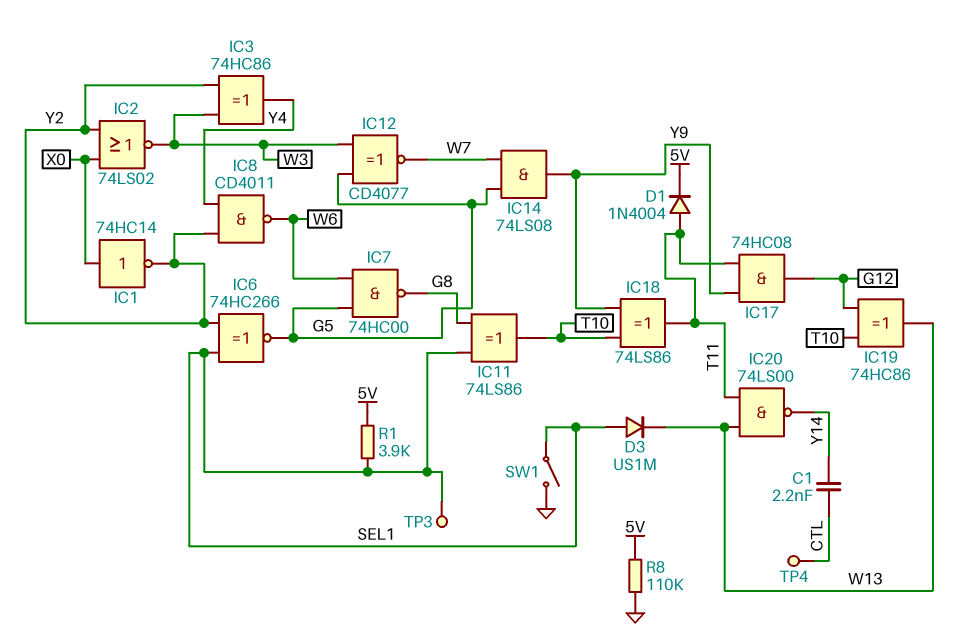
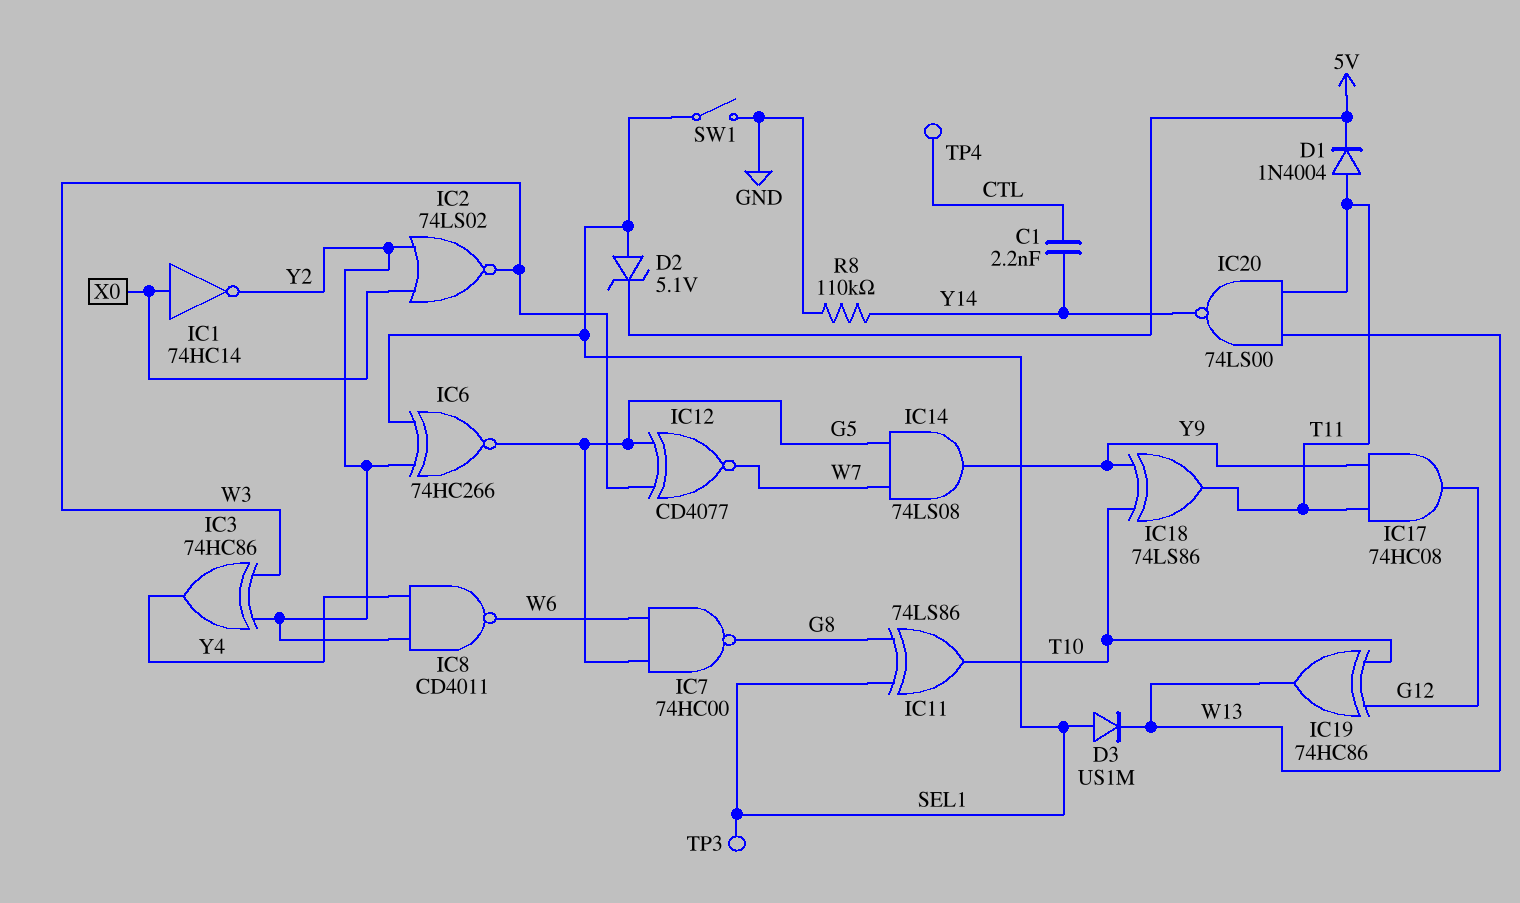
D2: none -> zener 5.1V (A SEL1, K 5V)
R1: 3.9k (5V, SEL1) -> none
R8: 110k (5V, GND) -> 110k (GND, Y14)

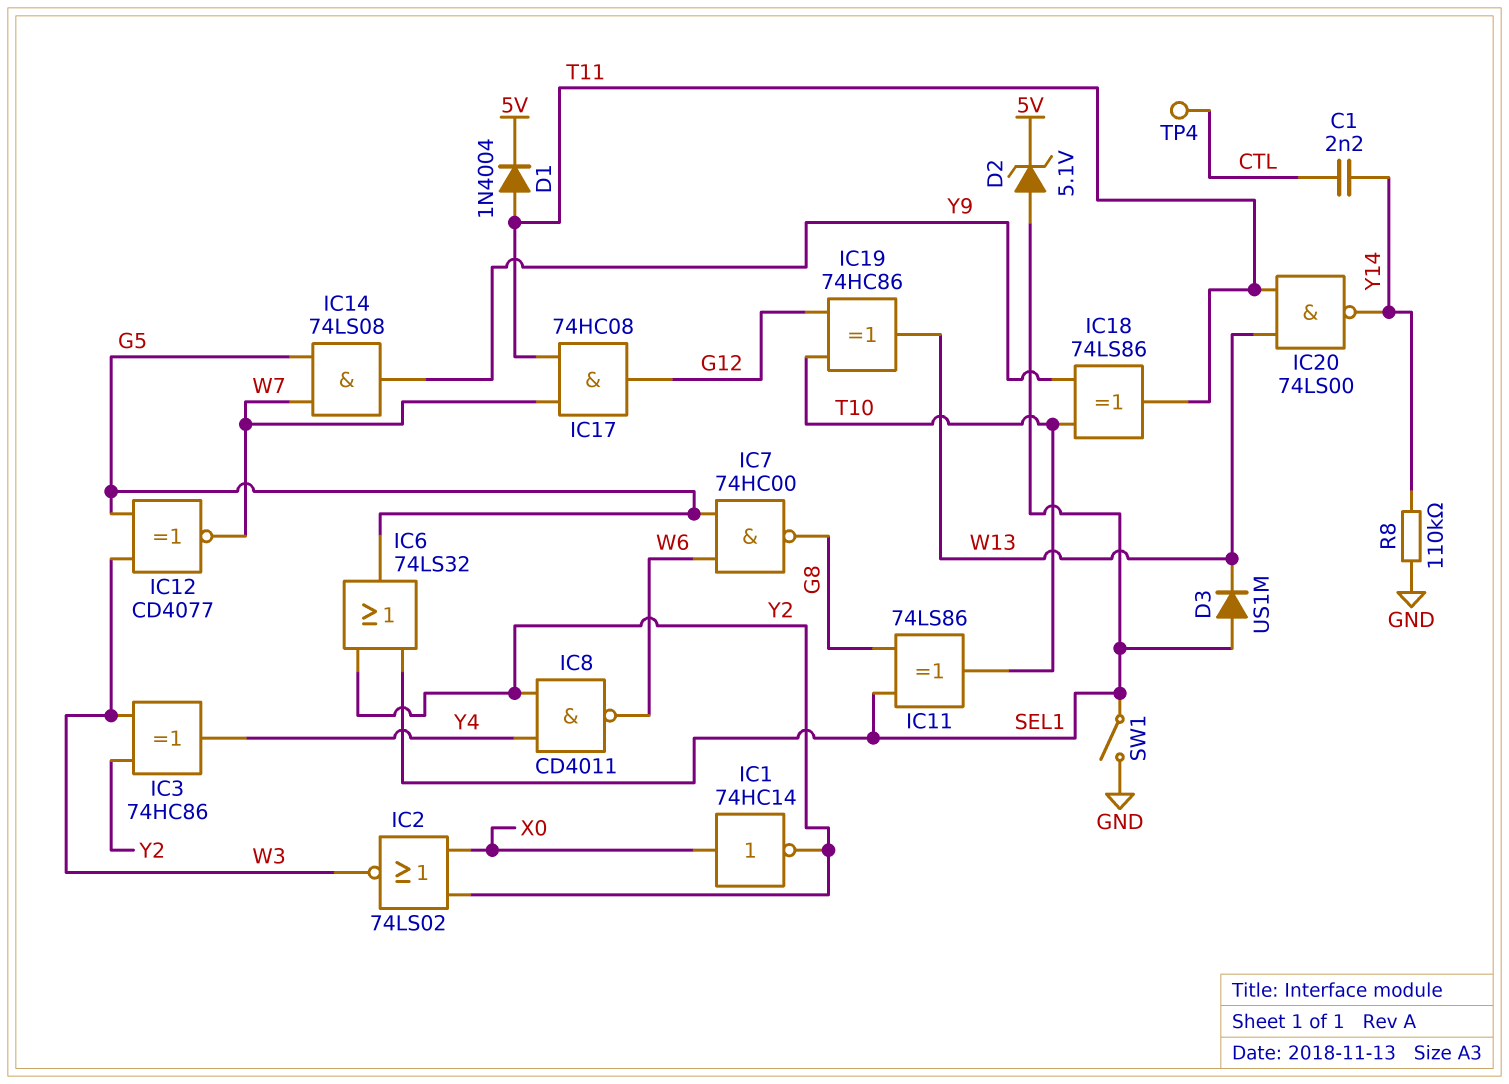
IC6: XNOR 74HC266 (in SEL1, in Y2, out G5) -> OR 74LS32 (in SEL1, in Y2, out G5)
IC17: AND 74HC08 (in T11, in Y9, out G12) -> AND 74HC08 (in T11, in W7, out G12)
TP3: test point (SEL1) -> none

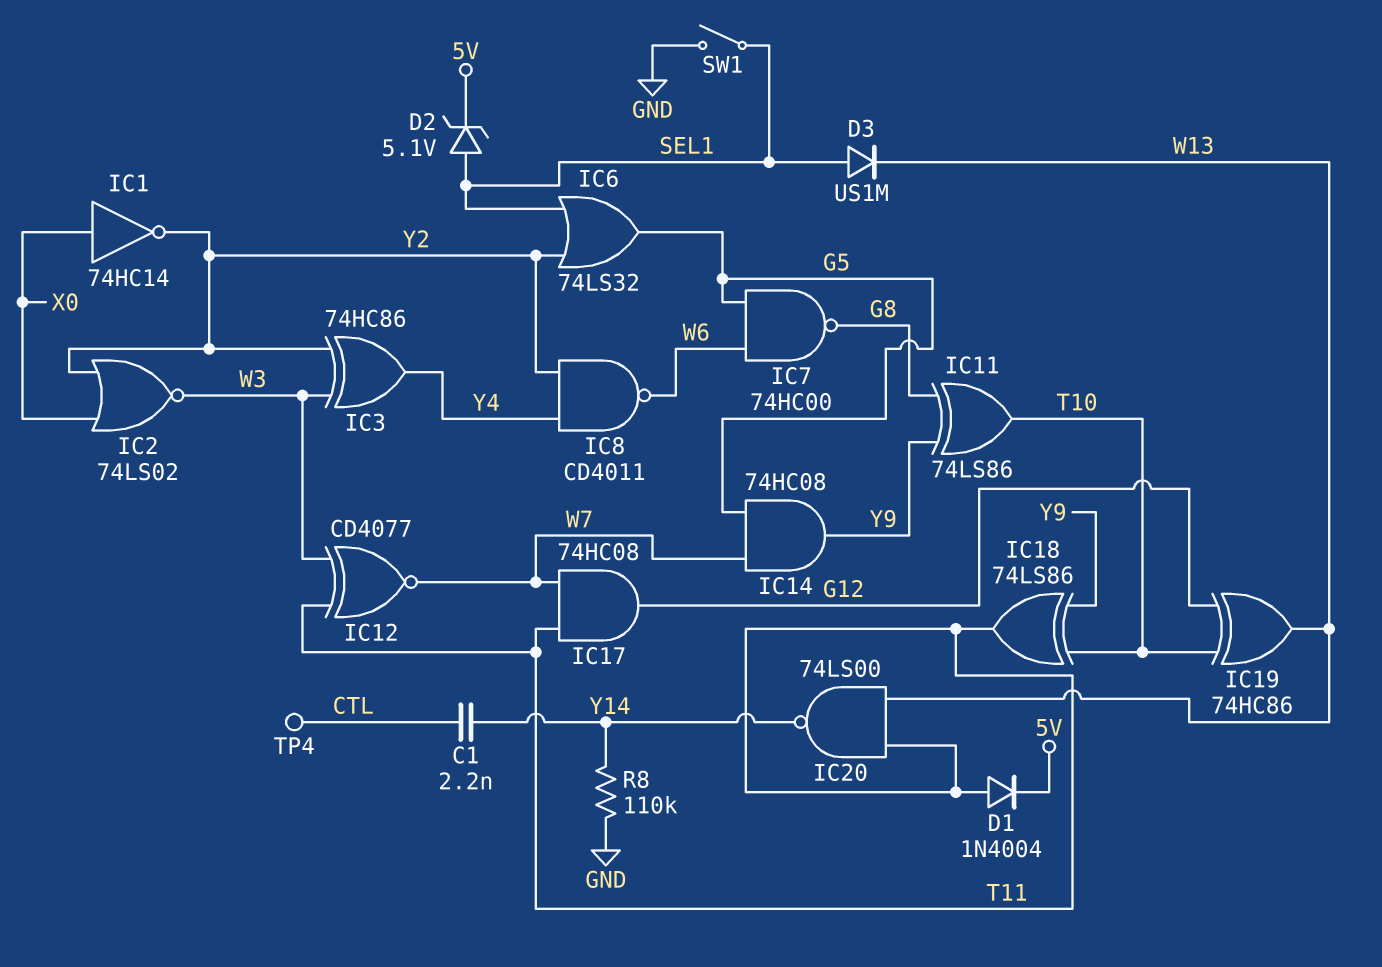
IC11: XOR 74LS86 (in G8, in SEL1, out T10) -> XOR 74LS86 (in G8, in Y9, out T10)
IC12: XNOR CD4077 (in G5, in W3, out W7) -> XNOR CD4077 (in T11, in W3, out W7)
IC14: AND 74LS08 (in G5, in W7, out Y9) -> AND 74HC08 (in G5, in W7, out Y9)

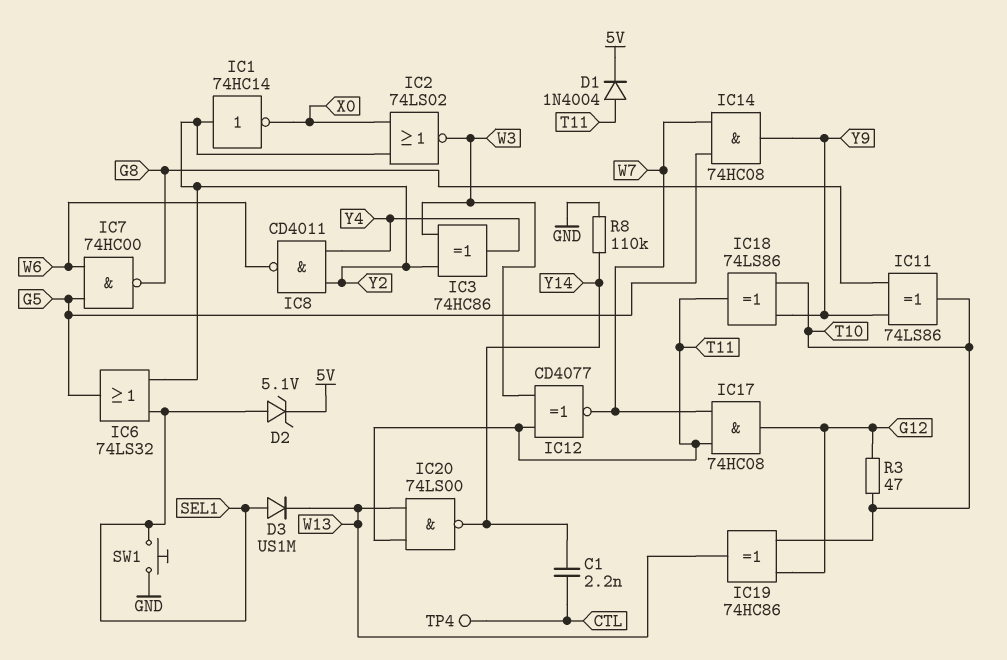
IC1: NOT 74HC14 (in X0, out Y2) -> NOT 74HC14 (in Y2, out X0)
R3: none -> 47 (G12, T10)
SW1: switch (GND, SEL1) -> button (GND, SEL1)

